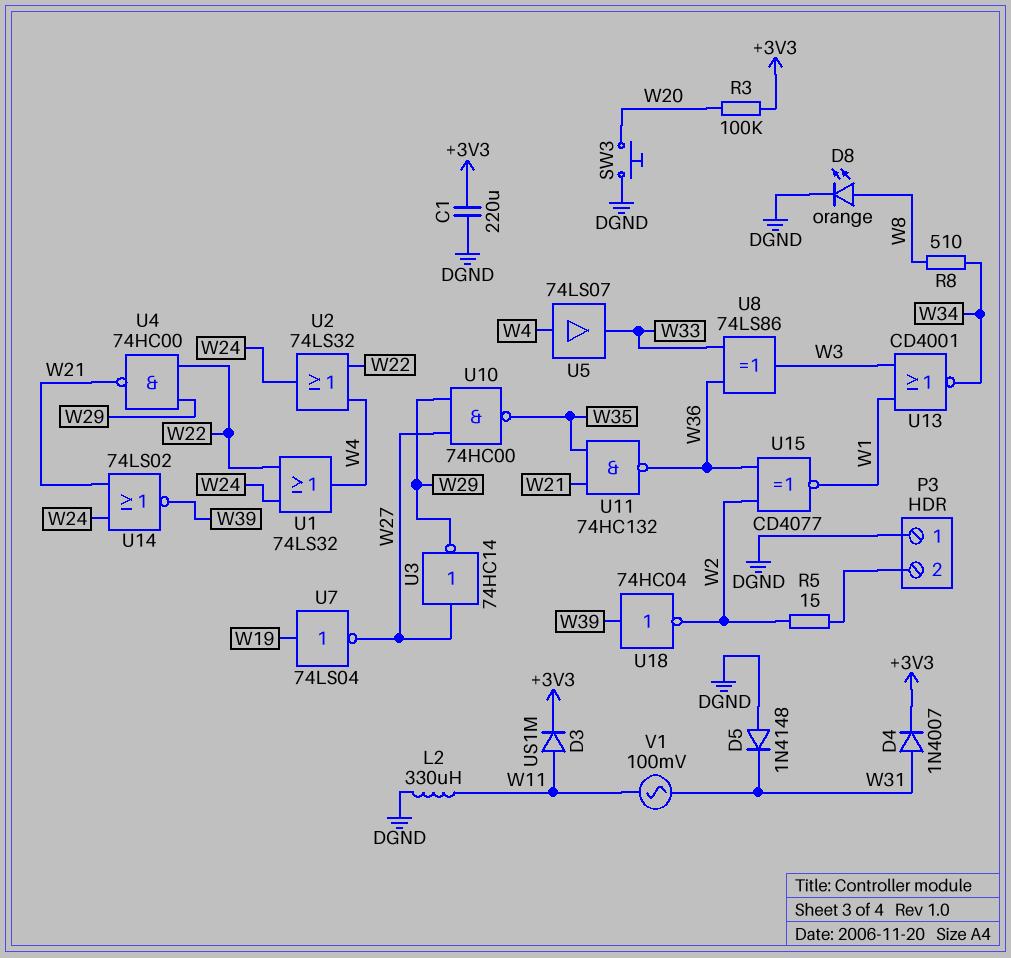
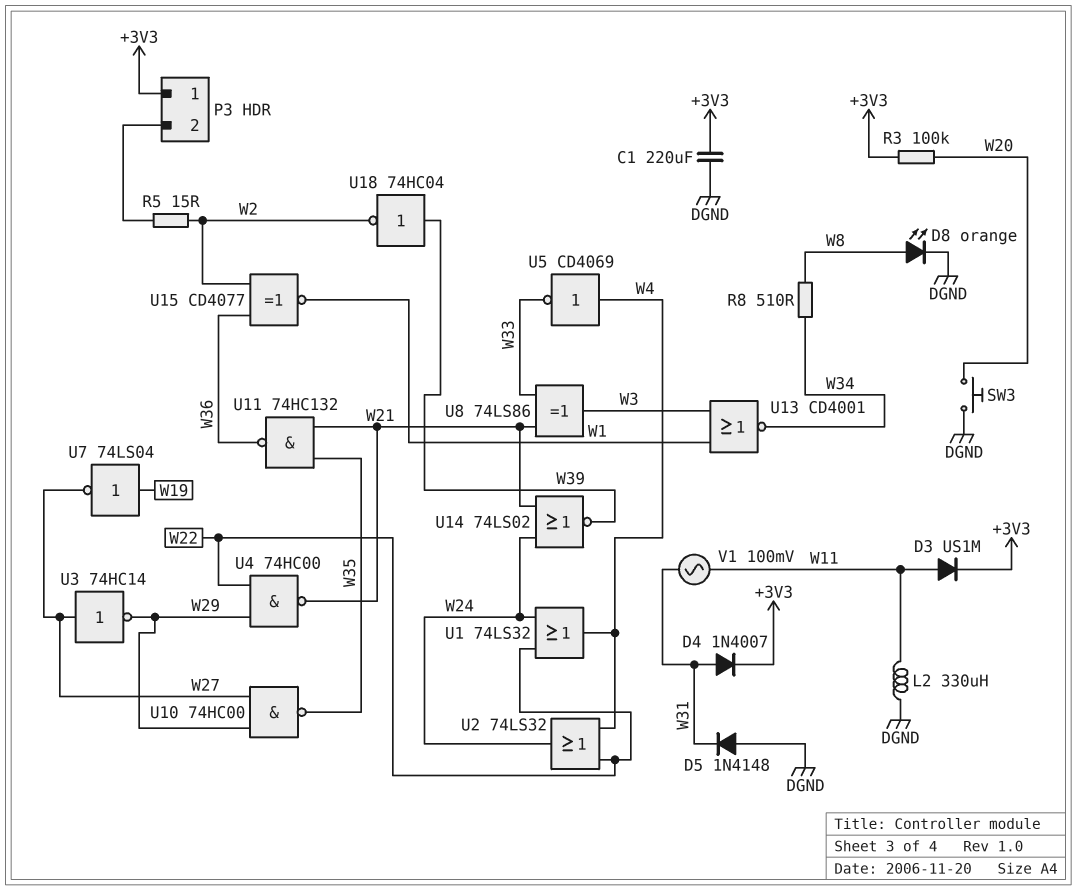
P3 pin 1: DGND -> +3V3
U5: buffer 74LS07 (in W4, out W33) -> NOT CD4069 (in W4, out W33)
U8: XOR 74LS86 (in W33, in W36, out W3) -> XOR 74LS86 (in W21, in W33, out W3)

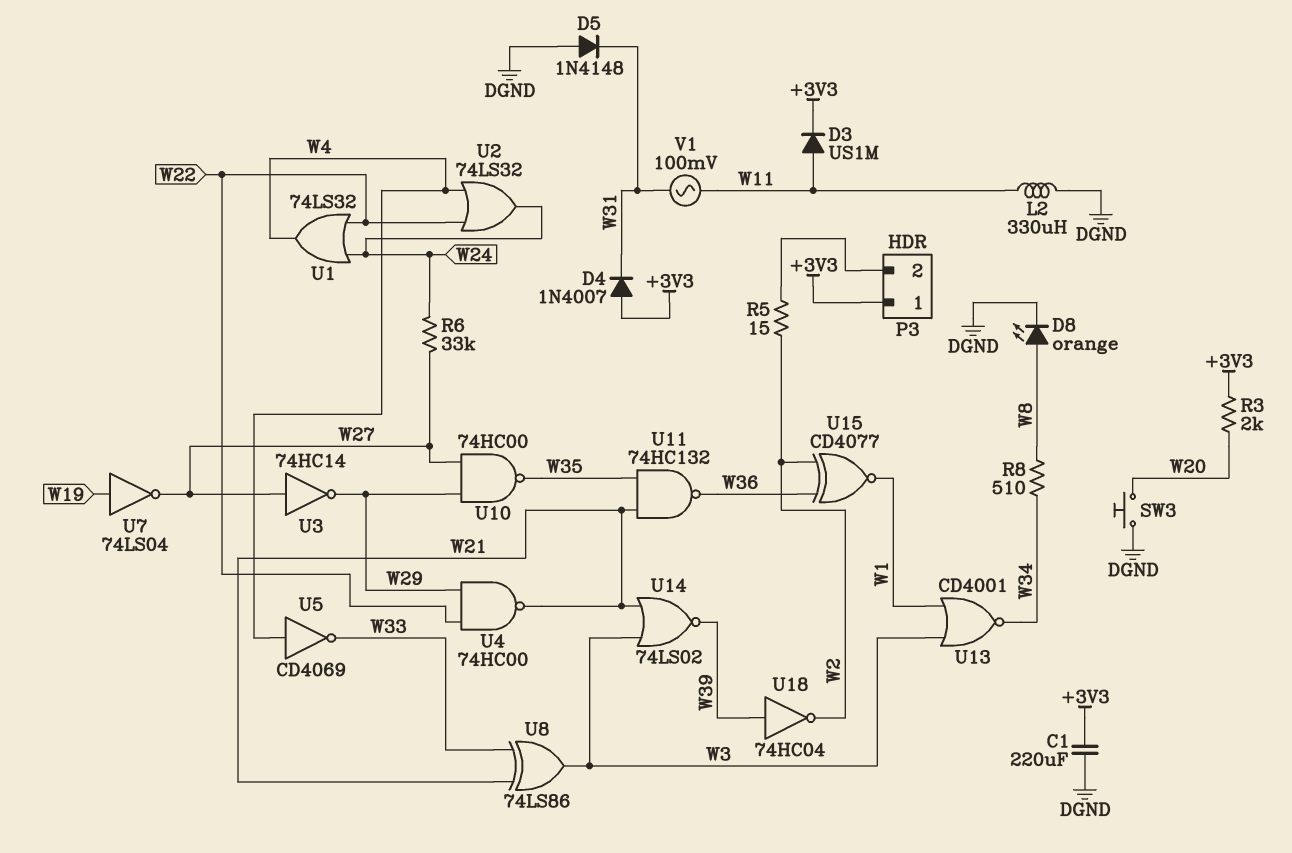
D4: diode 1N4007 (A W31, K +3V3) -> diode 1N4007 (A +3V3, K W31)
R3: 100k (+3V3, W20) -> 2k (+3V3, W20)
R6: none -> 33k (W24, W27)
U14: NOR 74LS02 (in W21, in W24, out W39) -> NOR 74LS02 (in W3, in W21, out W39)

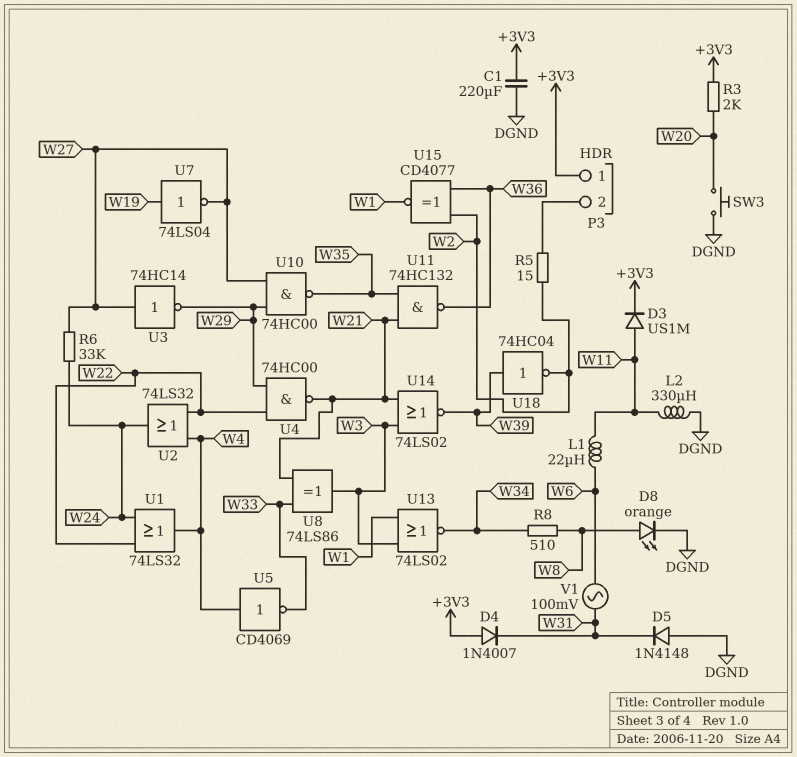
L1: none -> 22uH (W6, W11)
U13: NOR CD4001 (in W1, in W3, out W34) -> NOR 74LS02 (in W1, in W3, out W34)
V1: AC 100mV (W11, W31) -> AC 100mV (W6, W31)

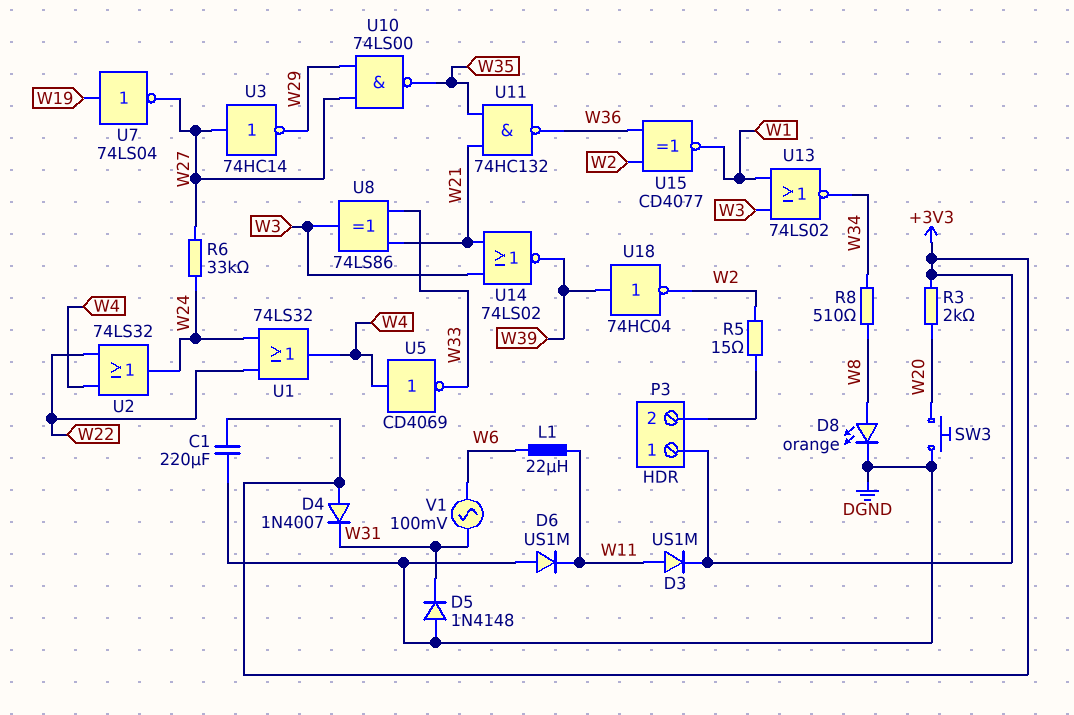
D6: none -> diode US1M (A DGND, K W11)
L2: 330uH (DGND, W11) -> none
U4: NAND 74HC00 (in W22, in W29, out W21) -> none
U10: NAND 74HC00 (in W27, in W29, out W35) -> NAND 74LS00 (in W27, in W29, out W35)

